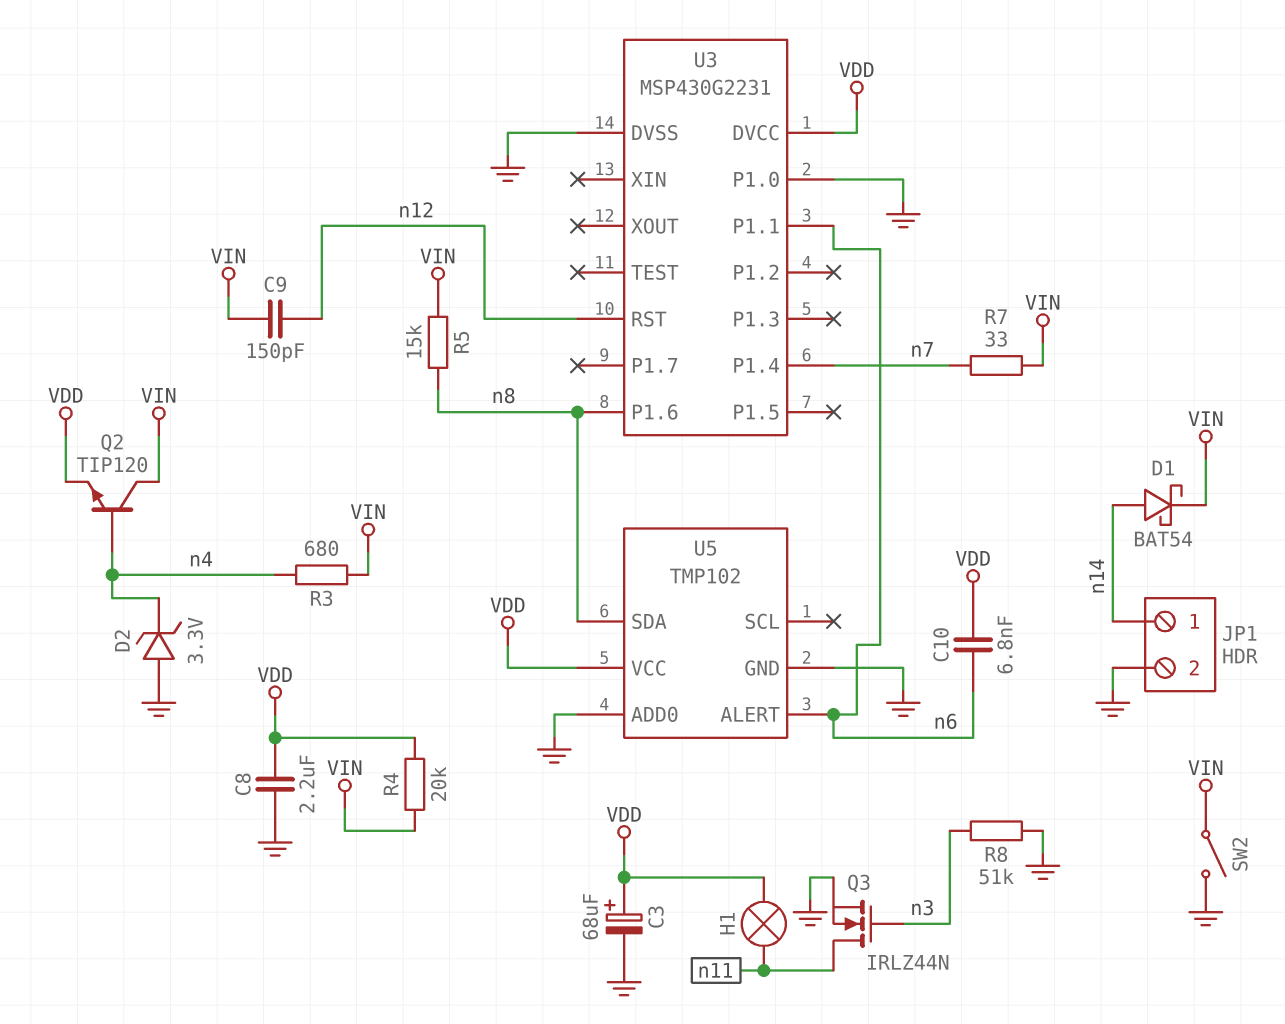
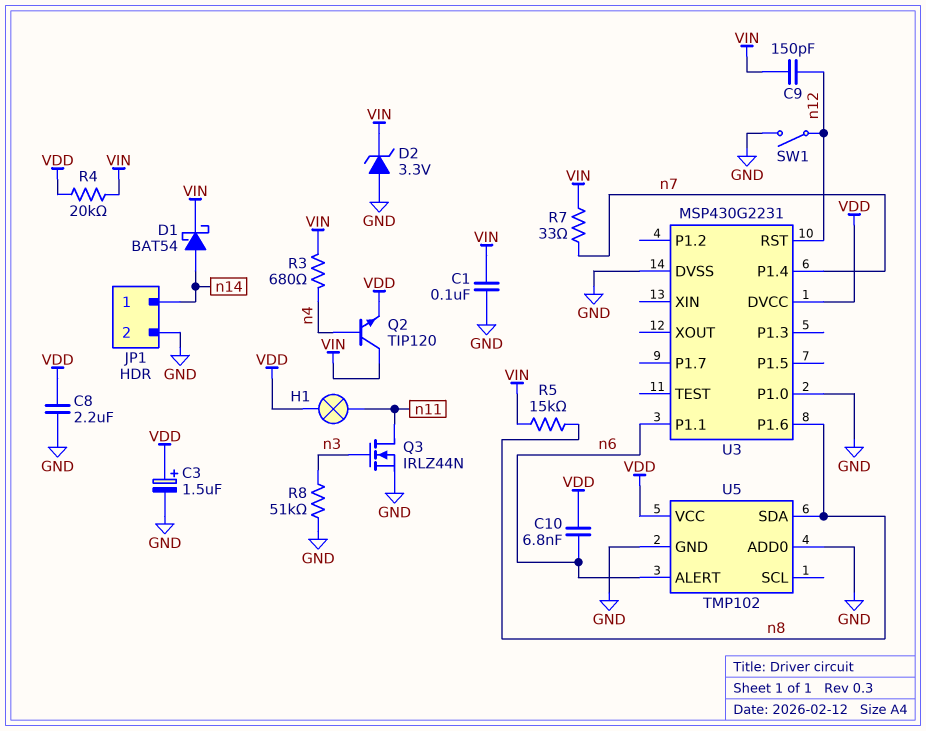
C1: none -> 100nF (GND, VIN)
C3: 68uF (plus VDD, minus GND) -> 1.5uF (plus VDD, minus GND)
D2: zener 3.3V (A GND, K n4) -> zener 3.3V (A GND, K VIN)
SW1: none -> switch (GND, n12)
SW2: switch (GND, VIN) -> none

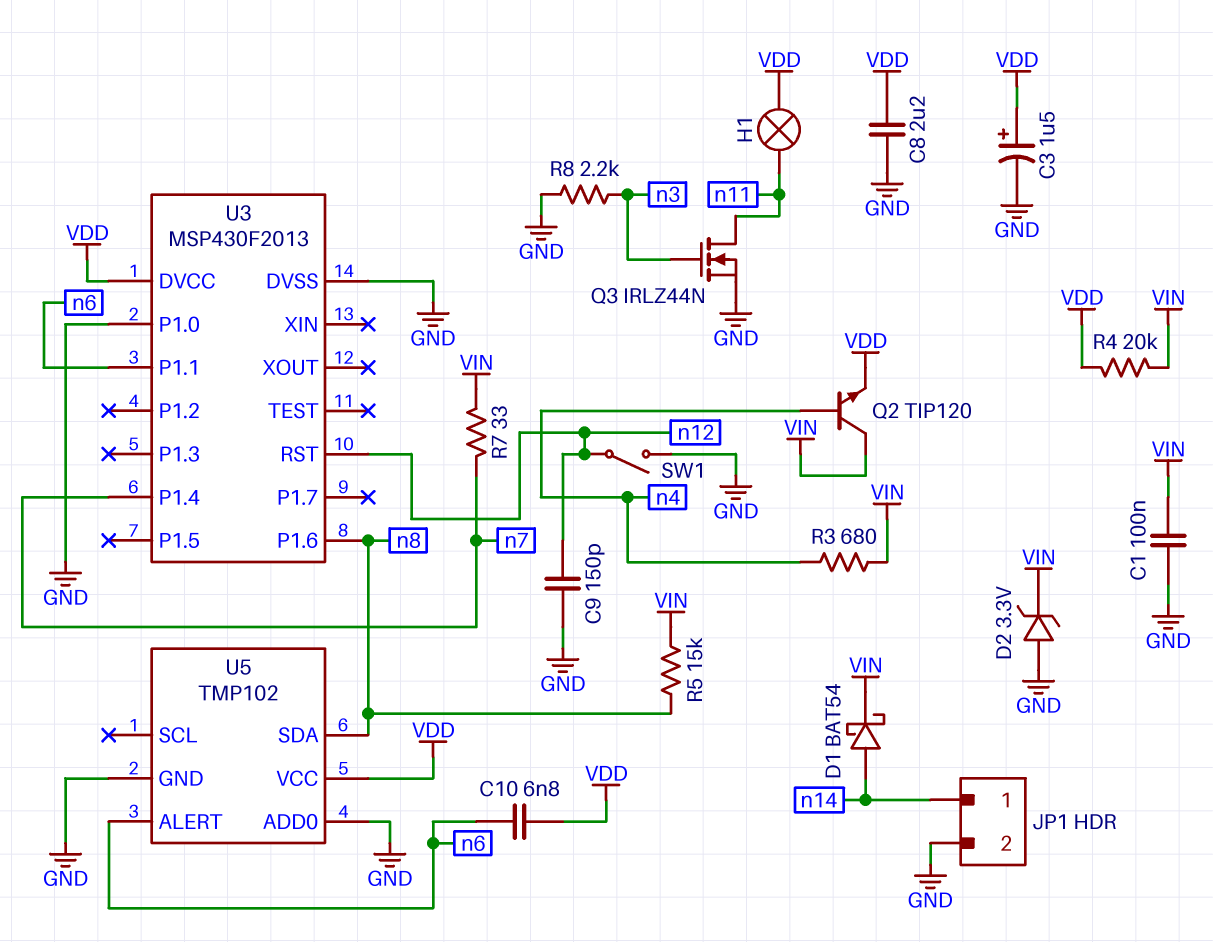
C9: 150pF (VIN, n12) -> 150pF (GND, n12)
R8: 51k (GND, n3) -> 2.2k (GND, n3)
U3: MSP430G2231 -> MSP430F2013

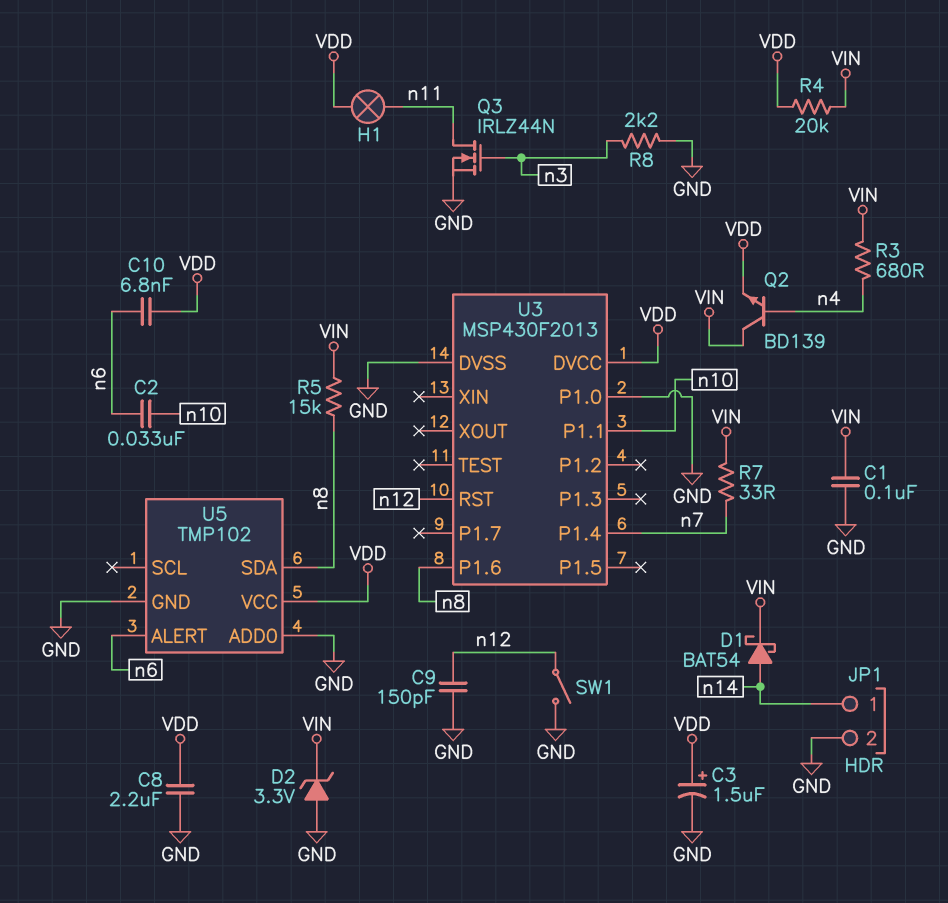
C2: none -> 33nF (n6, n10)
Q2: NPN TIP120 (B n4, C VIN, E VDD) -> NPN BD139 (B n4, C VIN, E VDD)
U3 pin P1.1: n6 -> n10

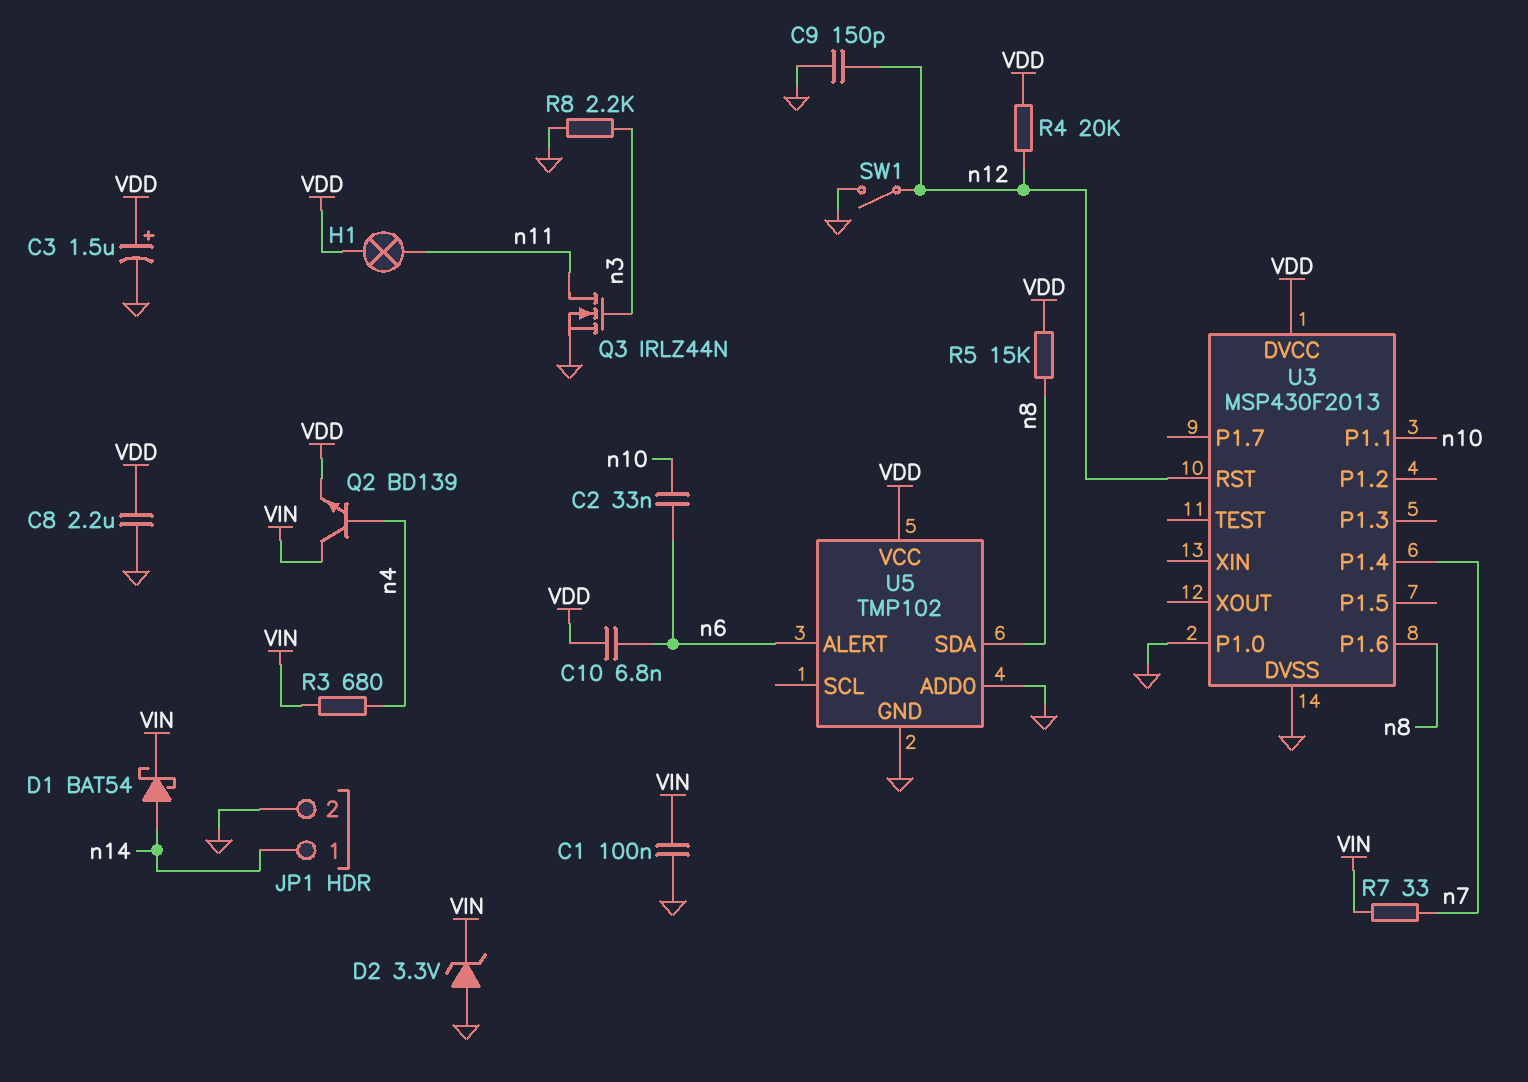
R4: 20k (VDD, VIN) -> 20k (VDD, n12)
R5: 15k (VIN, n8) -> 15k (VDD, n8)

